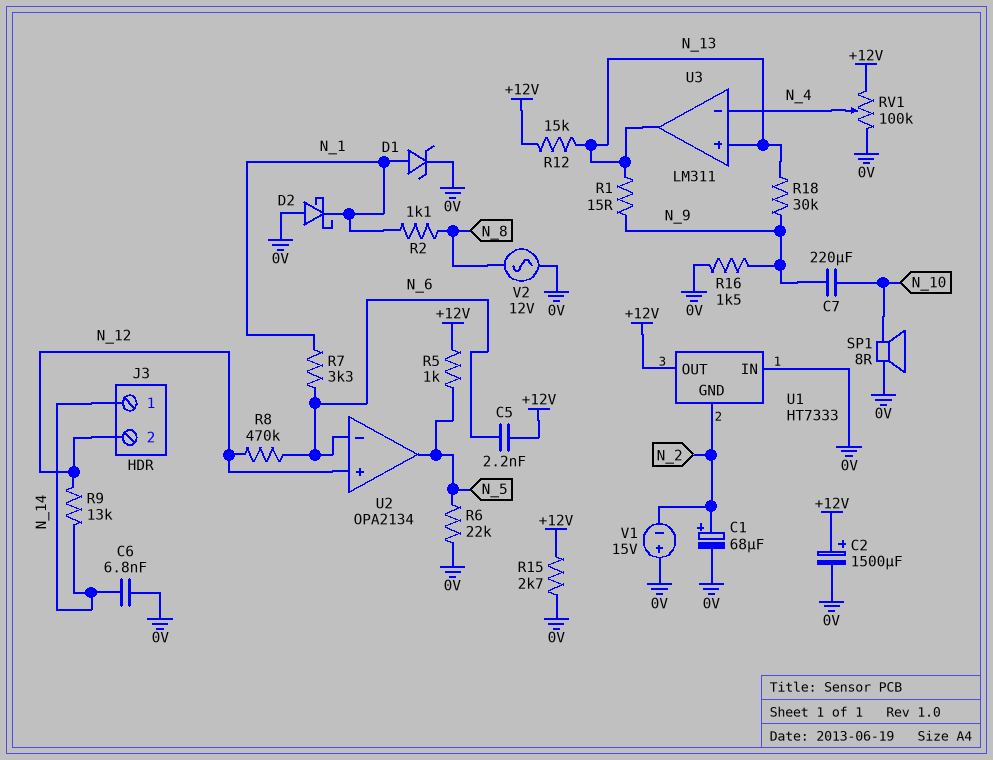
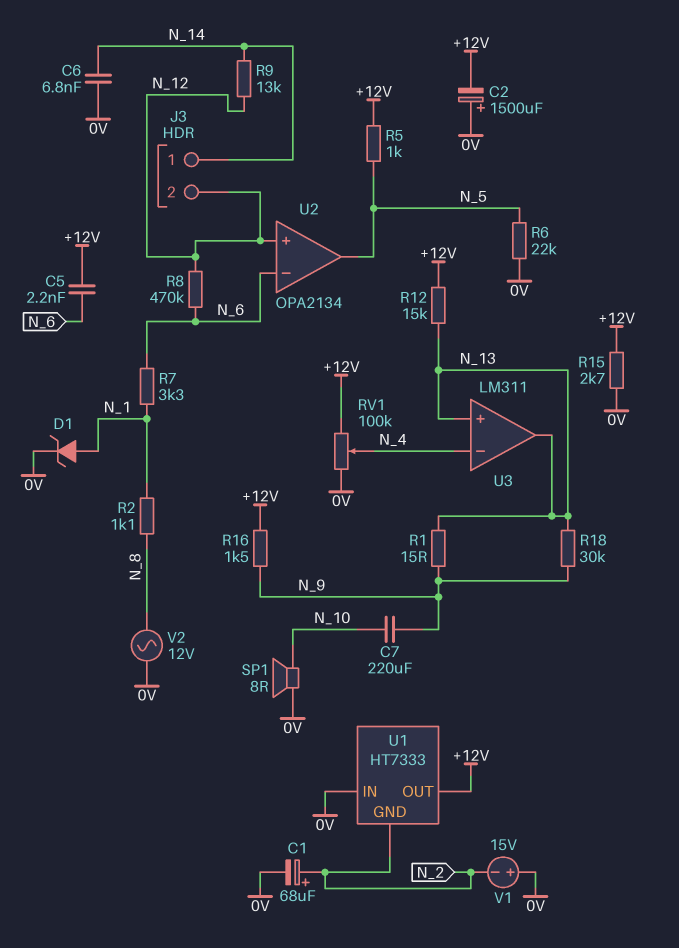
C2: 1500uF (plus +12V, minus 0V) -> 1500uF (plus 0V, minus +12V)
D2: schottky (A 0V, K N_1) -> none
R16: 1.5k (0V, N_9) -> 1.5k (+12V, N_9)

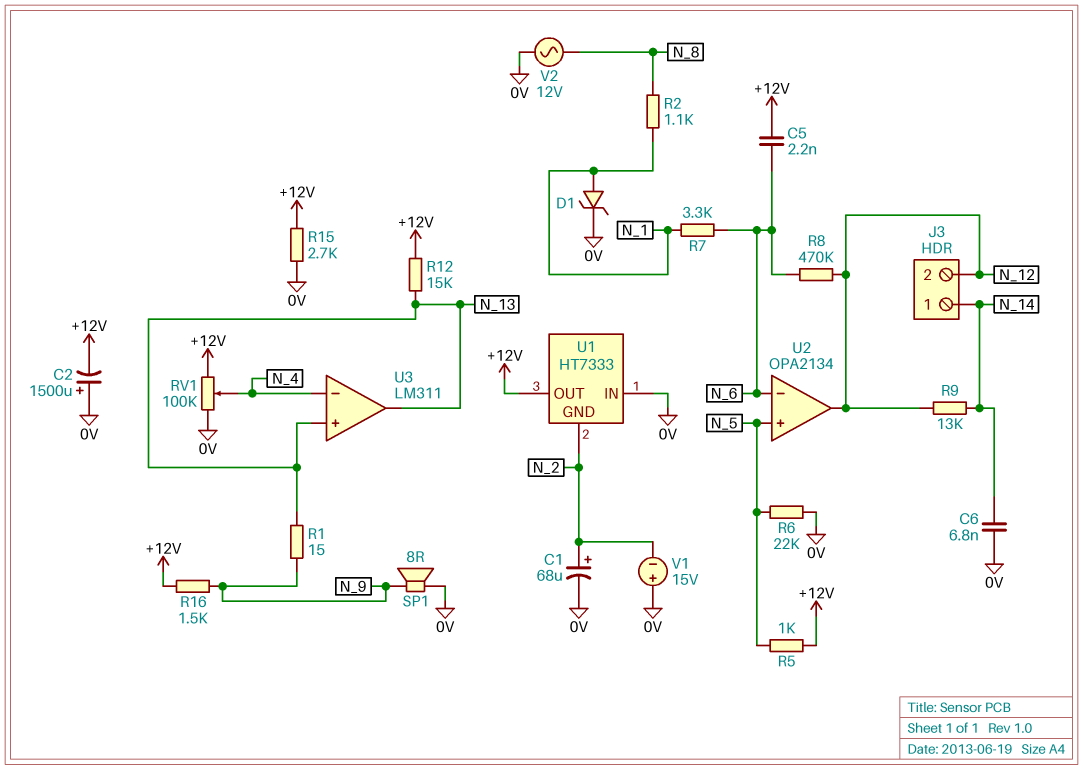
C7: 220uF (N_9, N_10) -> none
R18: 30k (N_9, N_13) -> none
SP1: speaker 8R (0V, N_10) -> speaker 8R (0V, N_9)
U2 pin in+: N_12 -> N_5
U2 pin out: N_5 -> N_12

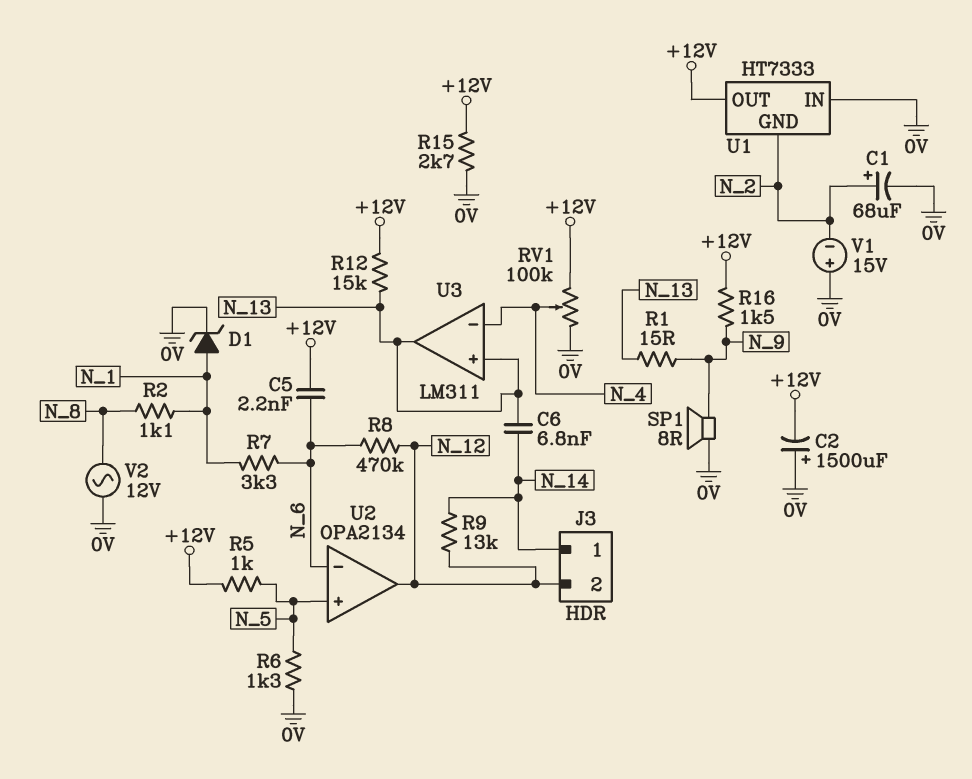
C6: 6.8nF (0V, N_14) -> 6.8nF (N_13, N_14)
R6: 22k (0V, N_5) -> 1.3k (0V, N_5)

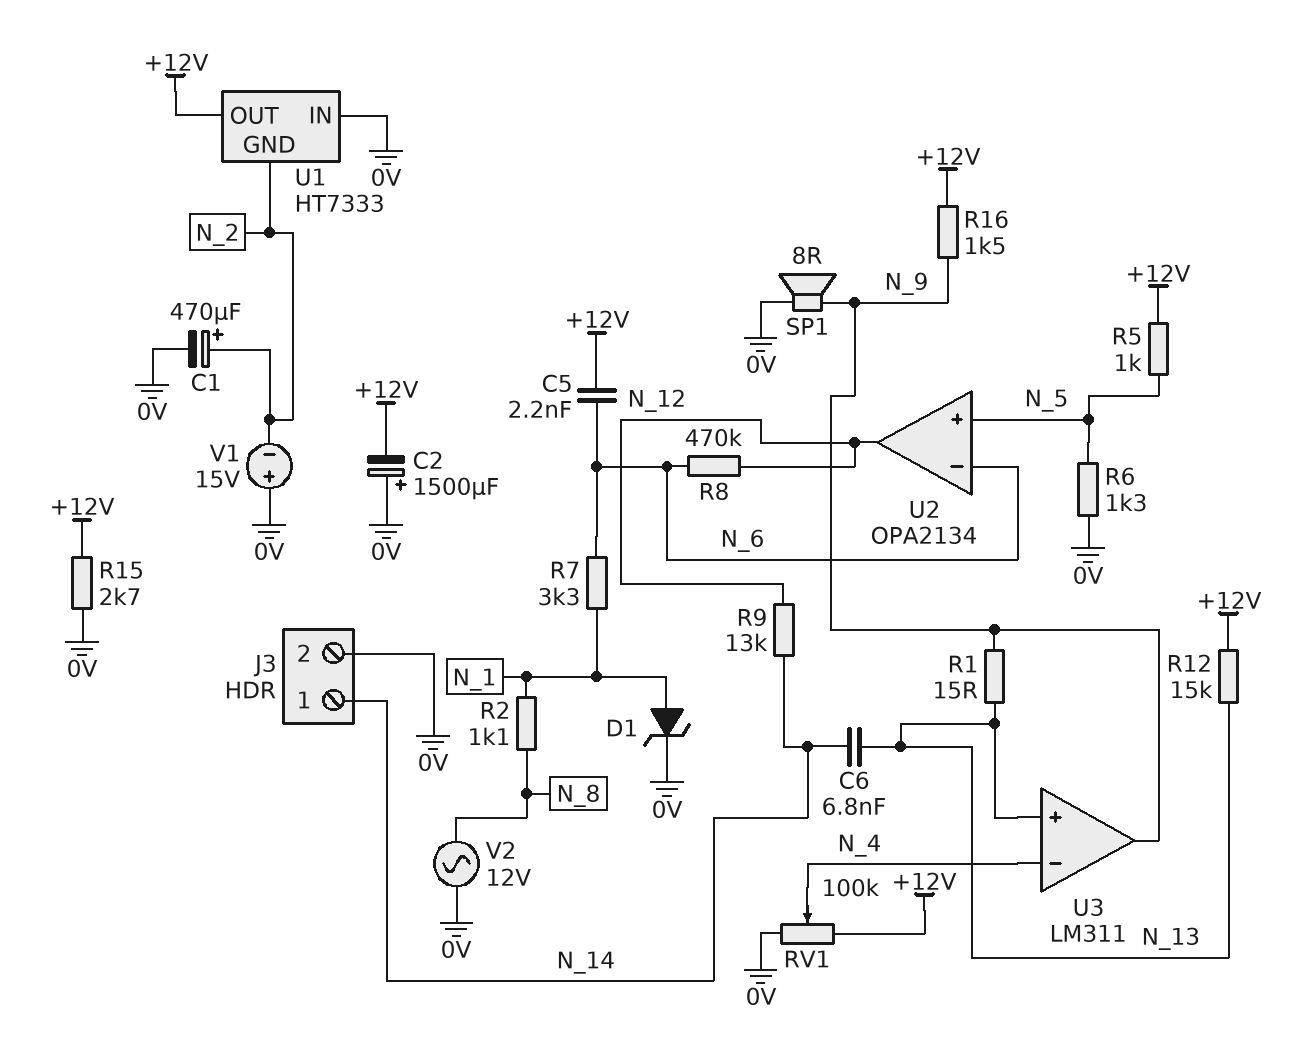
C1: 68uF (plus N_2, minus 0V) -> 470uF (plus N_2, minus 0V)
J3 pin 2: N_12 -> 0V
U3 pin out: N_13 -> N_9

